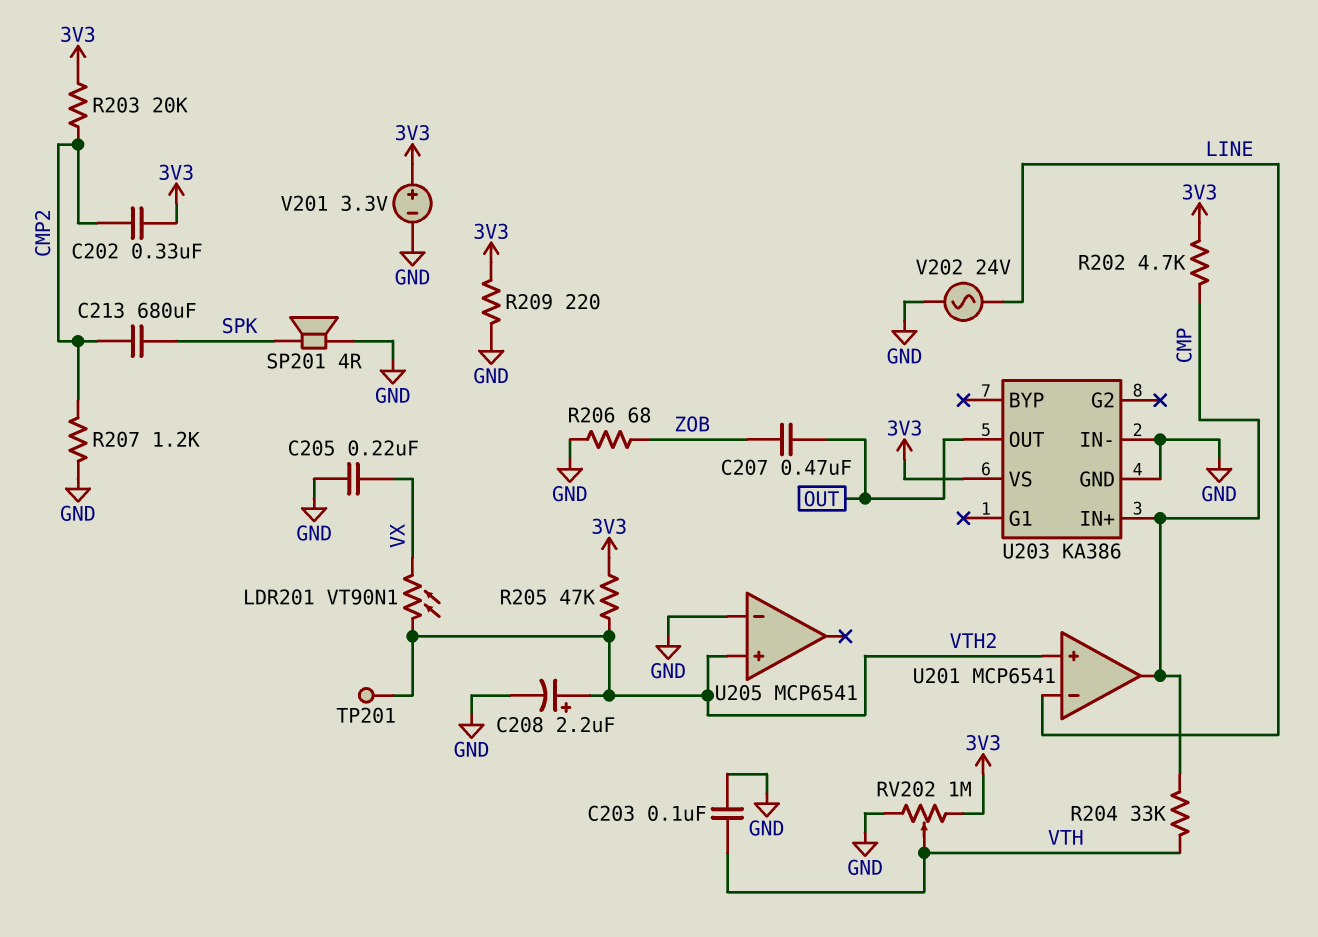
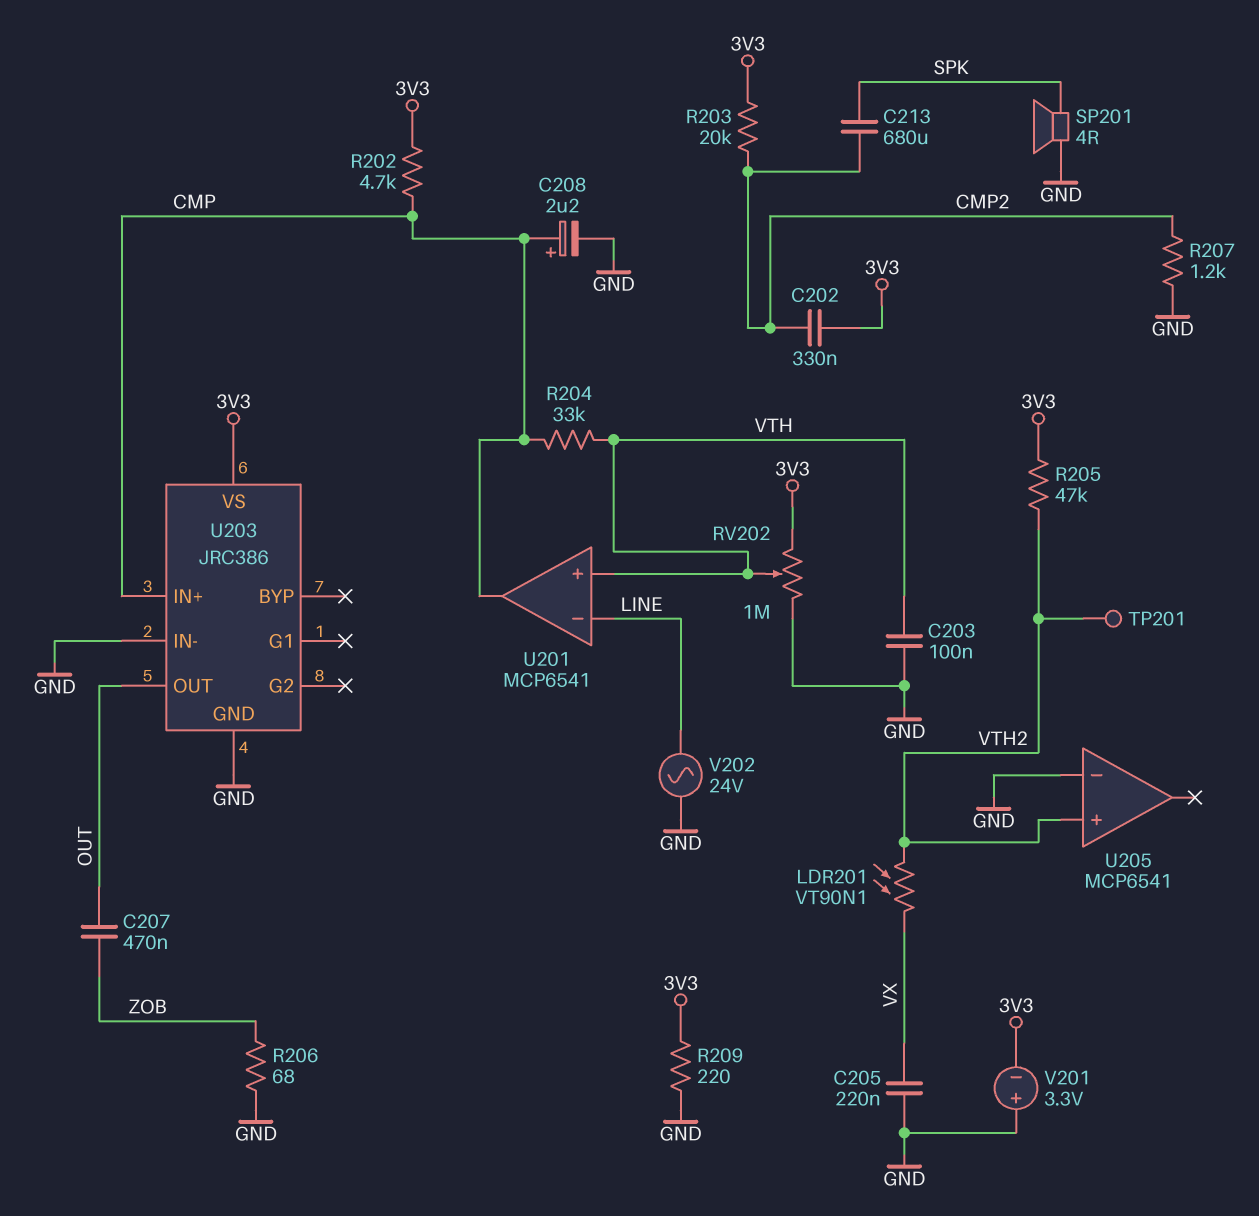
C208: 2.2uF (plus VTH2, minus GND) -> 2.2uF (plus CMP, minus GND)
U201 pin in+: VTH2 -> VTH
U203: KA386 -> JRC386
V201: 3.3V (plus 3V3, minus GND) -> 3.3V (plus GND, minus 3V3)

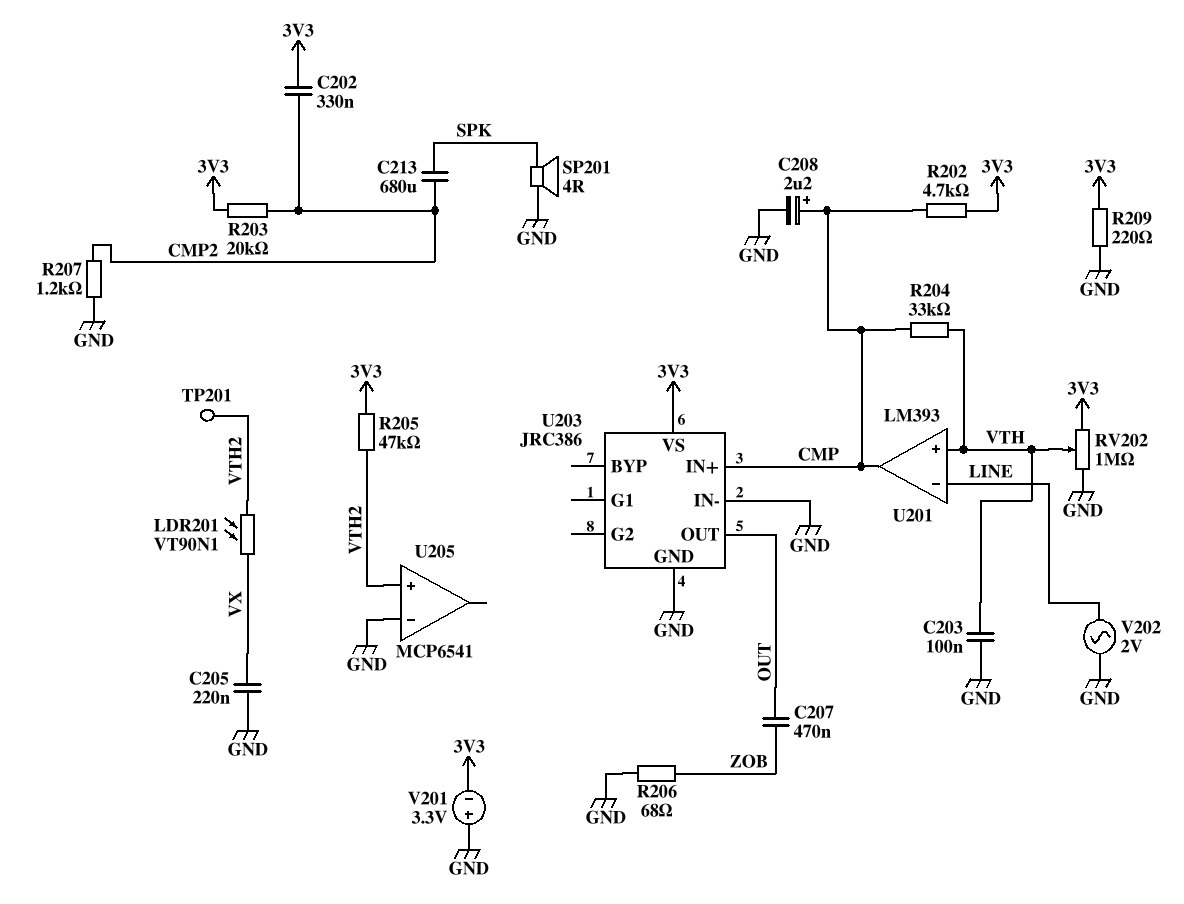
U201: MCP6541 -> LM393
V202: AC 24V (GND, LINE) -> AC 2V (GND, LINE)

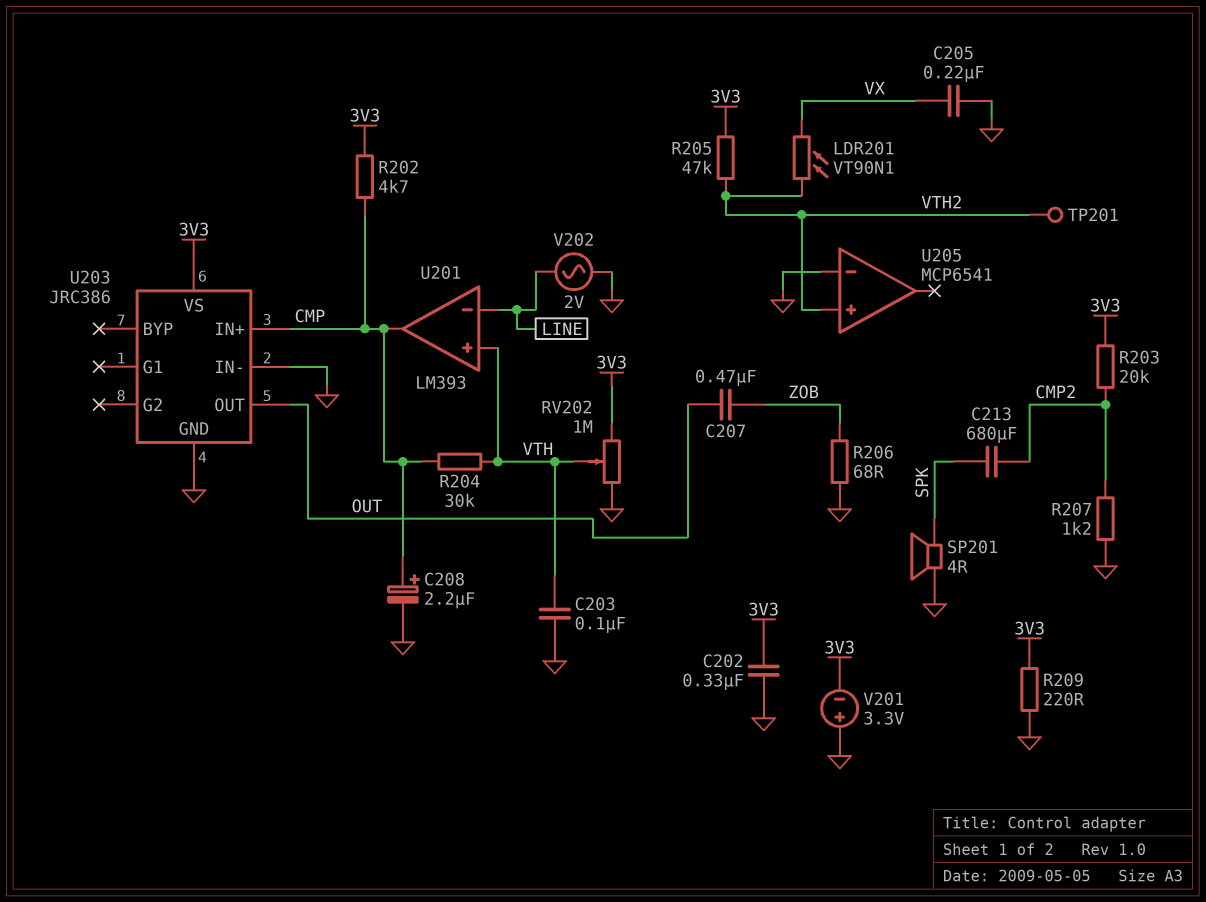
C202: 330nF (3V3, CMP2) -> 330nF (3V3, GND)
R204: 33k (CMP, VTH) -> 30k (CMP, VTH)

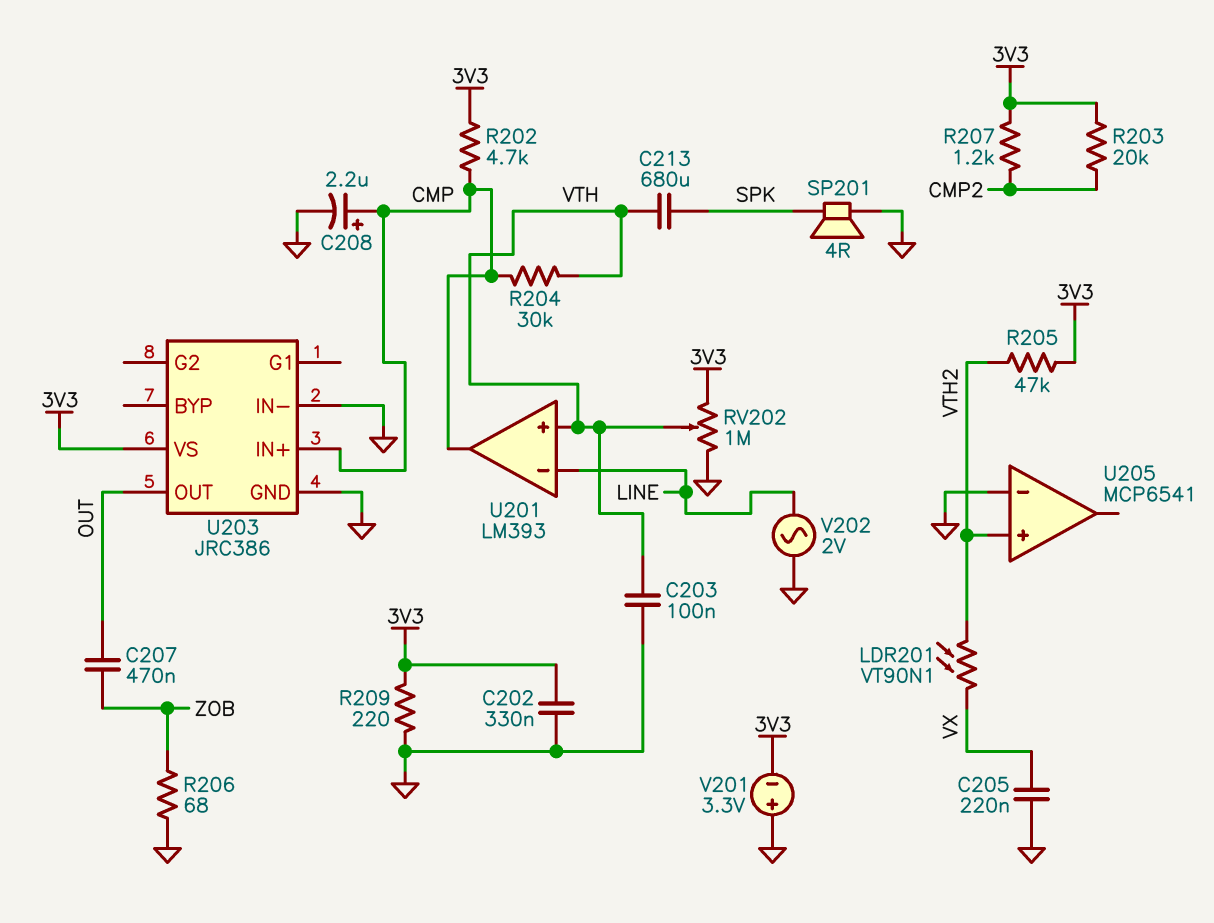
C213: 680uF (CMP2, SPK) -> 680uF (SPK, VTH)
R207: 1.2k (CMP2, GND) -> 1.2k (3V3, CMP2)
TP201: test point (VTH2) -> none

